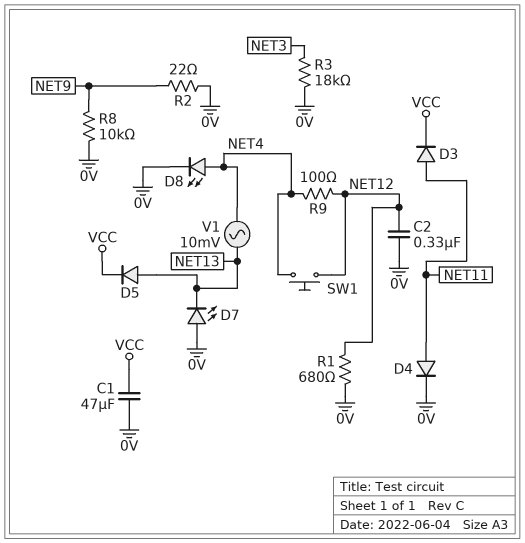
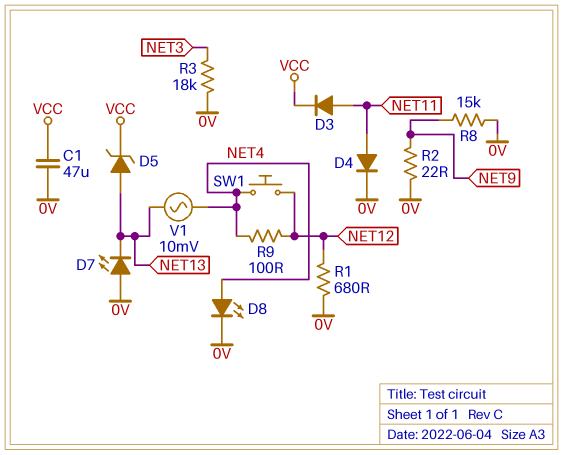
C2: 330nF (0V, NET12) -> none
D5: diode (A NET13, K VCC) -> zener (A NET13, K VCC)
R8: 10k (0V, NET9) -> 15k (0V, NET9)

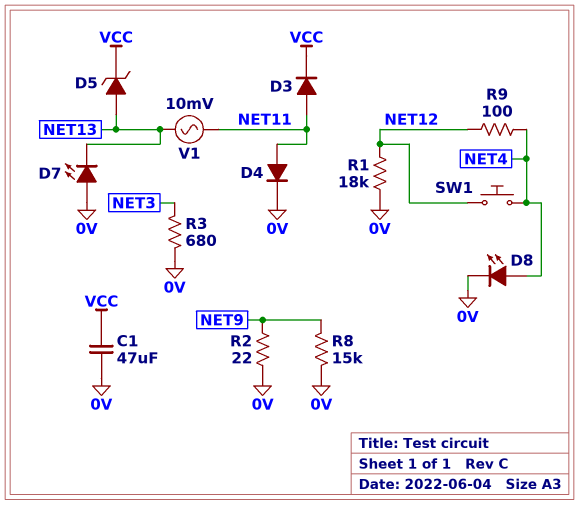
R1: 680 (0V, NET12) -> 18k (0V, NET12)
R3: 18k (0V, NET3) -> 680 (0V, NET3)
V1: AC 10mV (NET4, NET13) -> AC 10mV (NET11, NET13)

